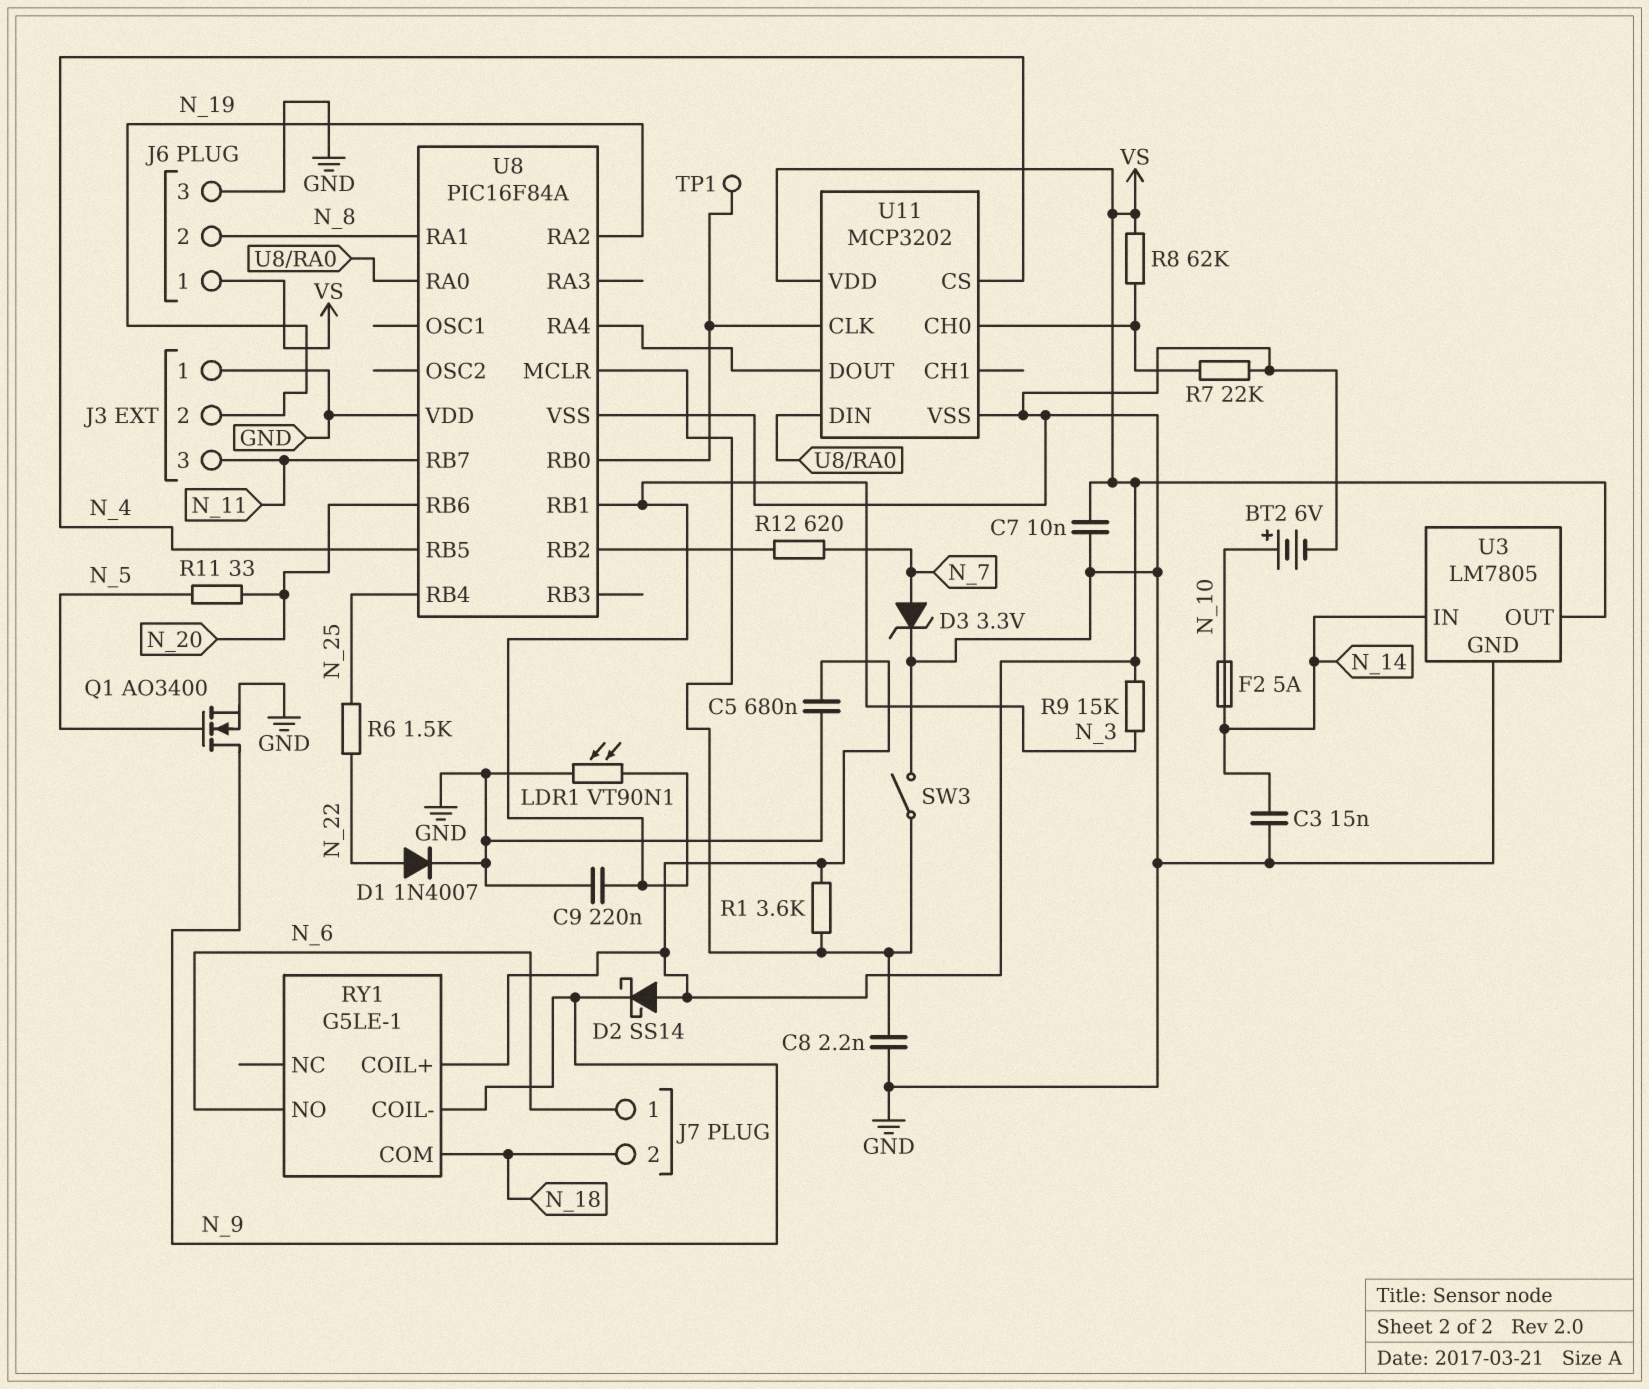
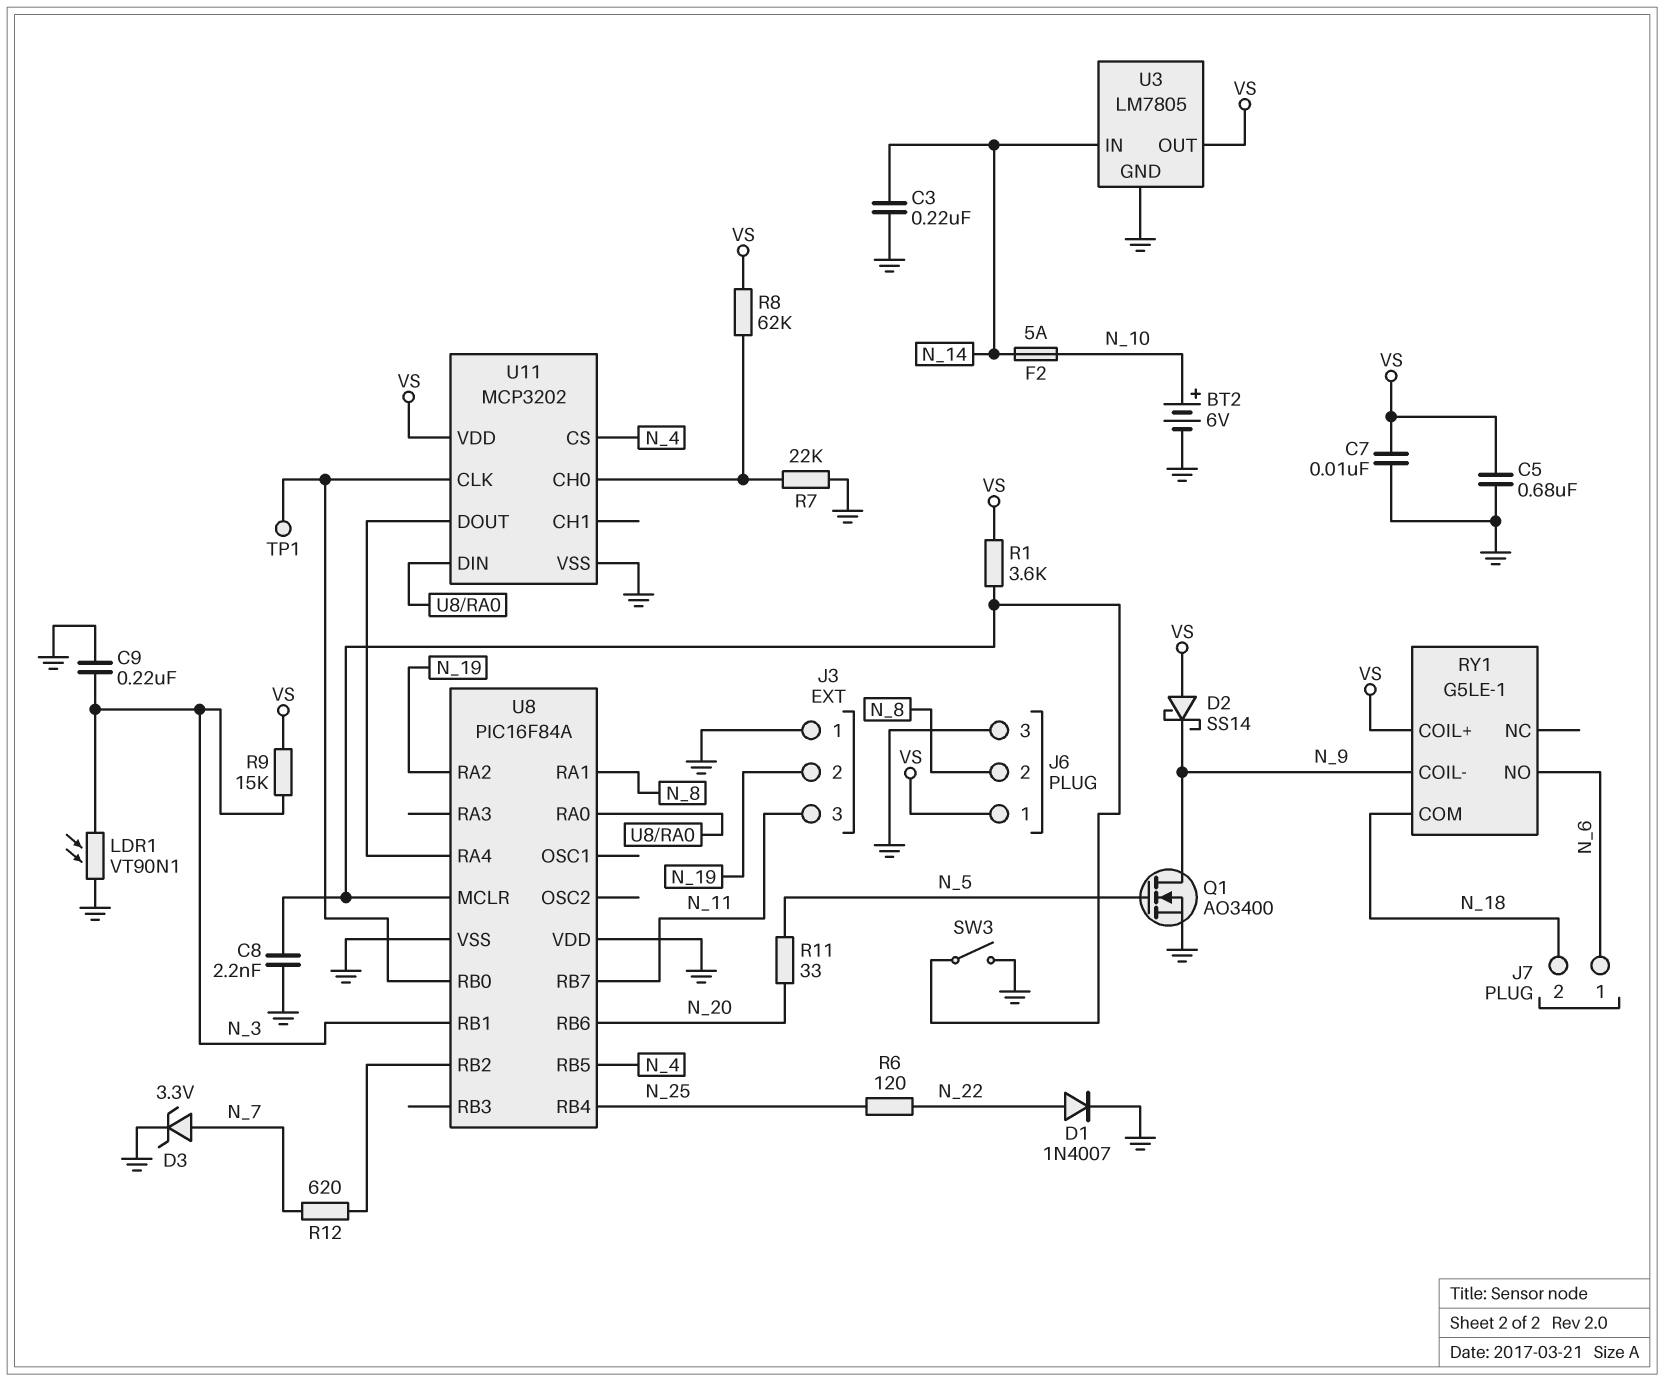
C3: 15nF (GND, N_14) -> 220nF (GND, N_14)
R6: 1.5k (N_22, N_25) -> 120 (N_22, N_25)

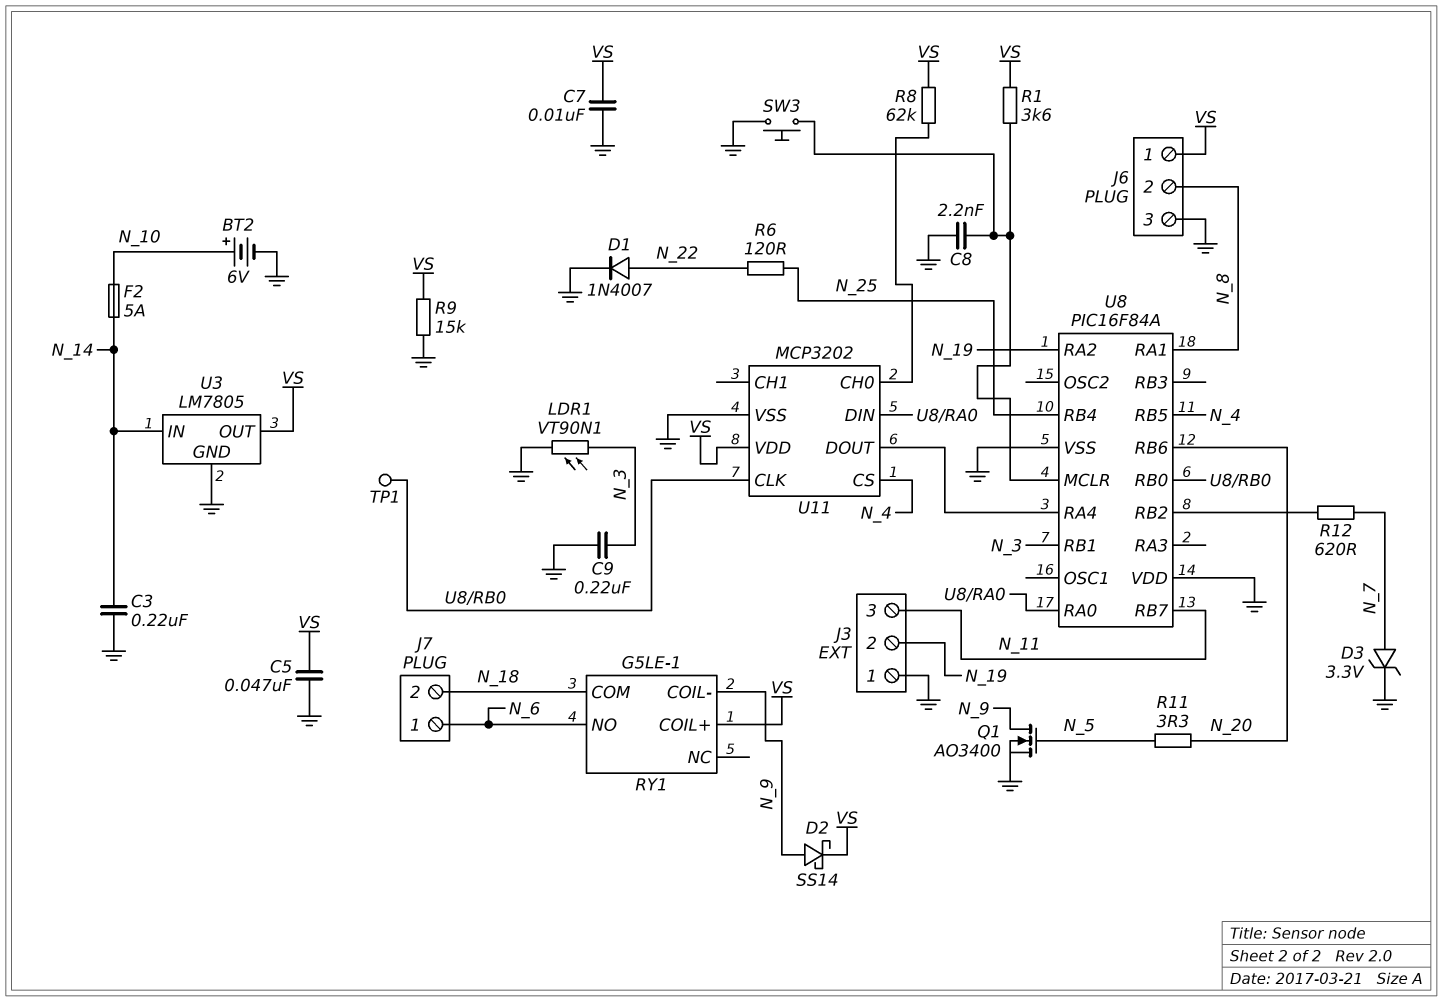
C5: 680nF (GND, VS) -> 47nF (GND, VS)
D2: schottky SS14 (A VS, K N_9) -> schottky SS14 (A N_9, K VS)
R7: 22k (GND, U11/CH0) -> none
R9: 15k (N_3, VS) -> 15k (GND, VS)
R11: 33 (N_5, N_20) -> 3.3 (N_5, N_20)
SW3: switch (GND, U8/MCLR) -> button (GND, U8/MCLR)

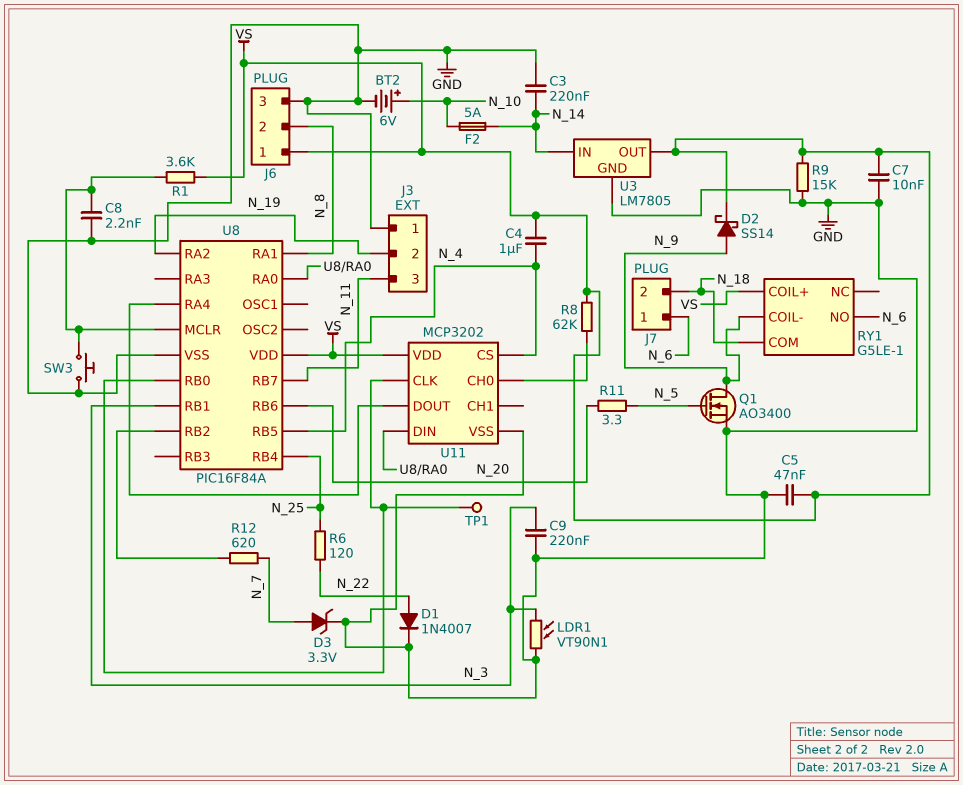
C4: none -> 1uF (N_4, VS)
U8 pin VDD: GND -> VS

